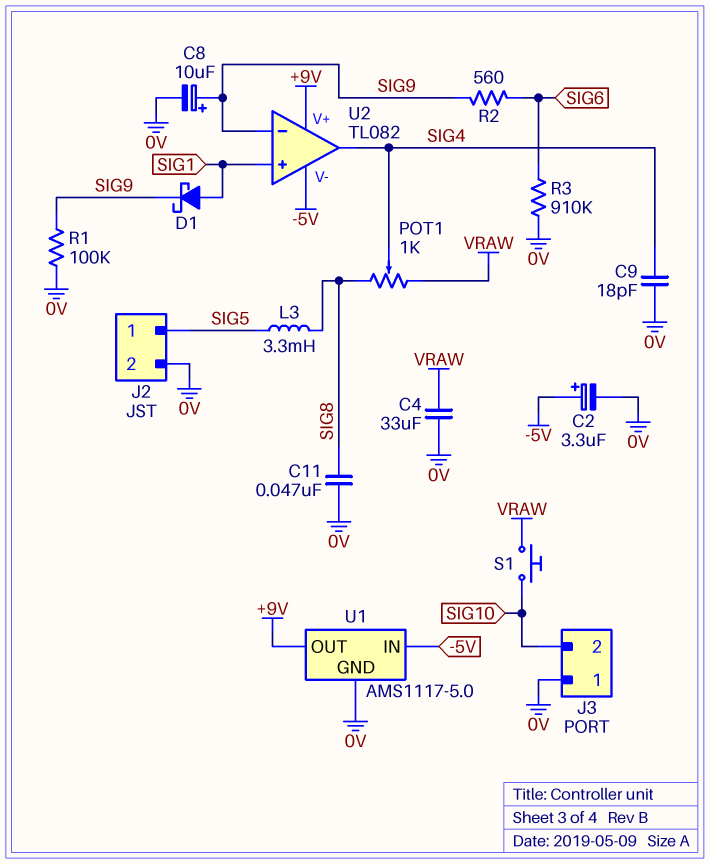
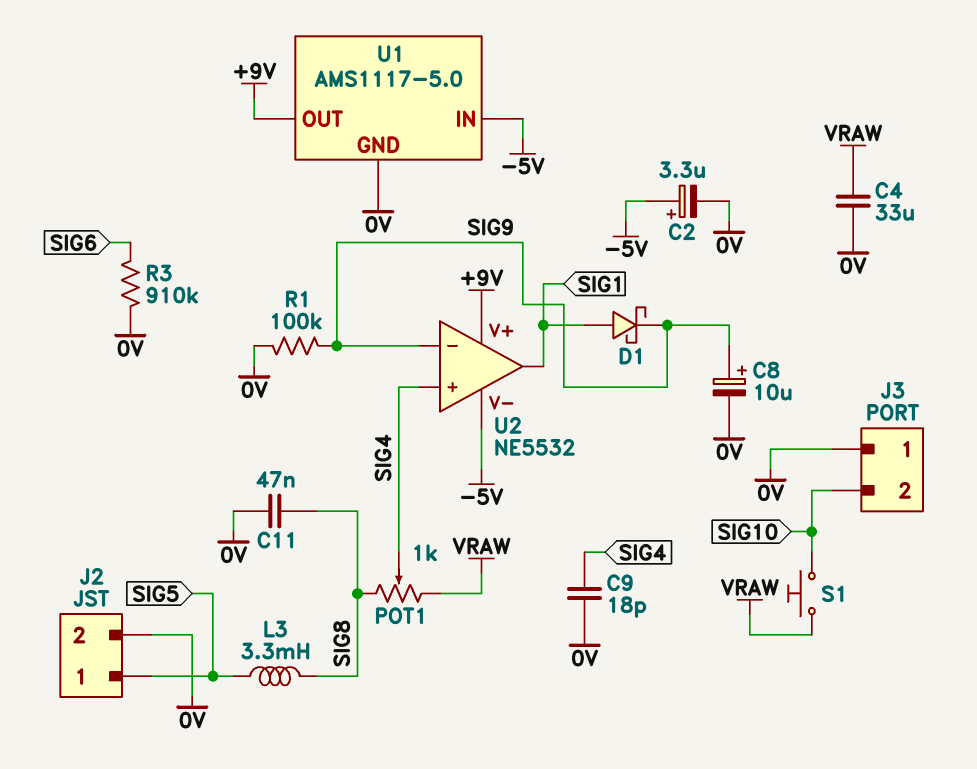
R2: 560 (SIG6, SIG9) -> none
U2: TL082 -> NE5532
U2 pin in+: SIG1 -> SIG4
U2 pin out: SIG4 -> SIG1

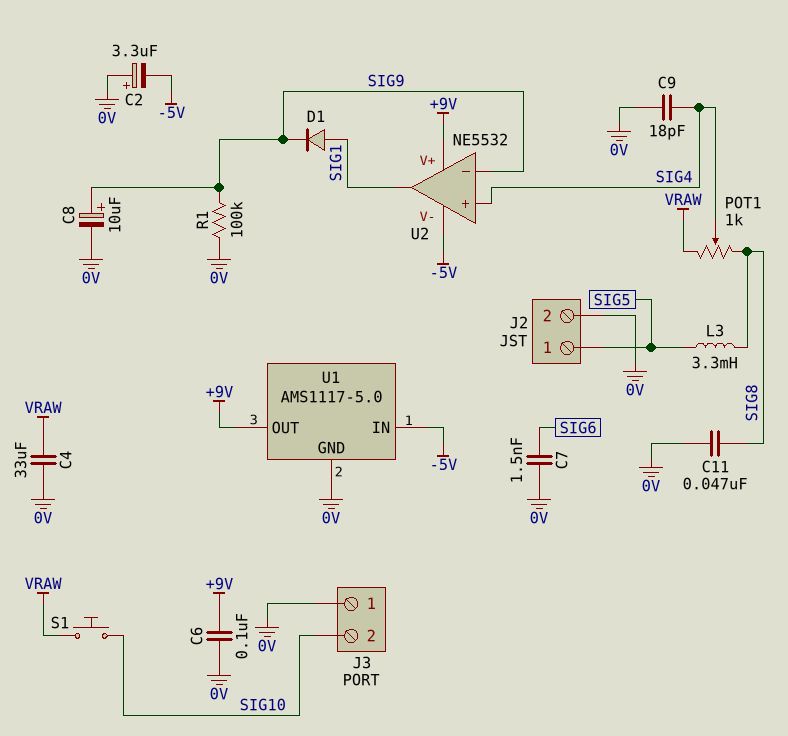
C2: 3.3uF (plus -5V, minus 0V) -> 3.3uF (plus 0V, minus -5V)
C6: none -> 100nF (+9V, 0V)
C7: none -> 1.5nF (0V, SIG6)
D1: schottky (A SIG1, K SIG9) -> diode (A SIG1, K SIG9)
R3: 910k (0V, SIG6) -> none

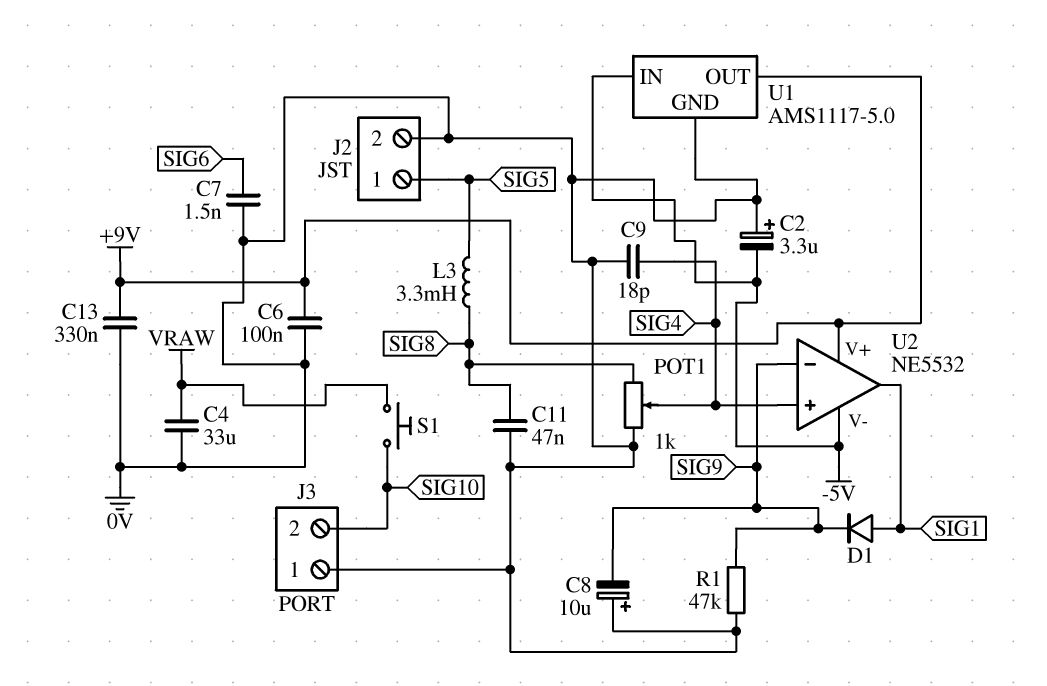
C8: 10uF (plus SIG9, minus 0V) -> 10uF (plus 0V, minus SIG9)
C13: none -> 330nF (+9V, 0V)
POT1: 1k (SIG8, VRAW, wiper SIG4) -> 1k (0V, SIG8, wiper SIG4)
R1: 100k (0V, SIG9) -> 47k (0V, SIG9)

